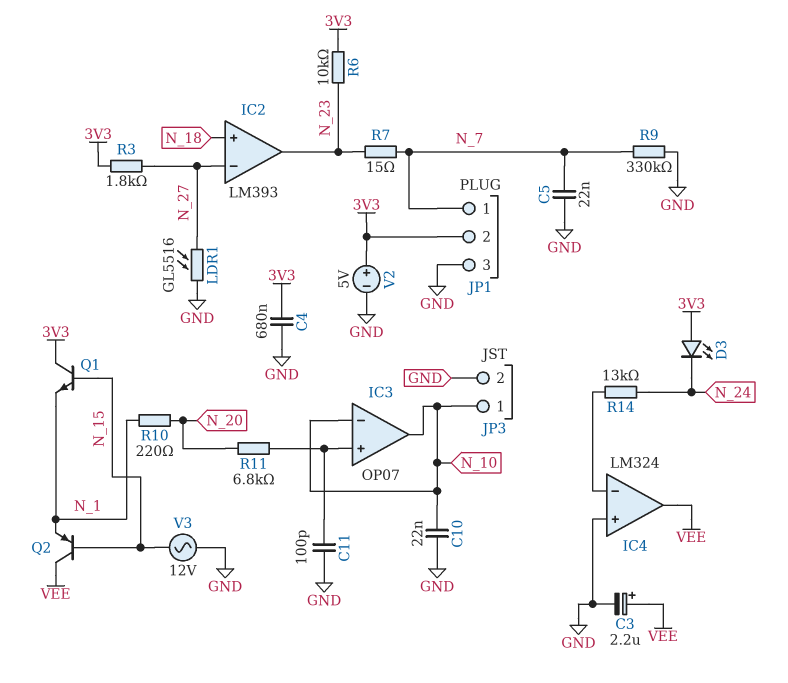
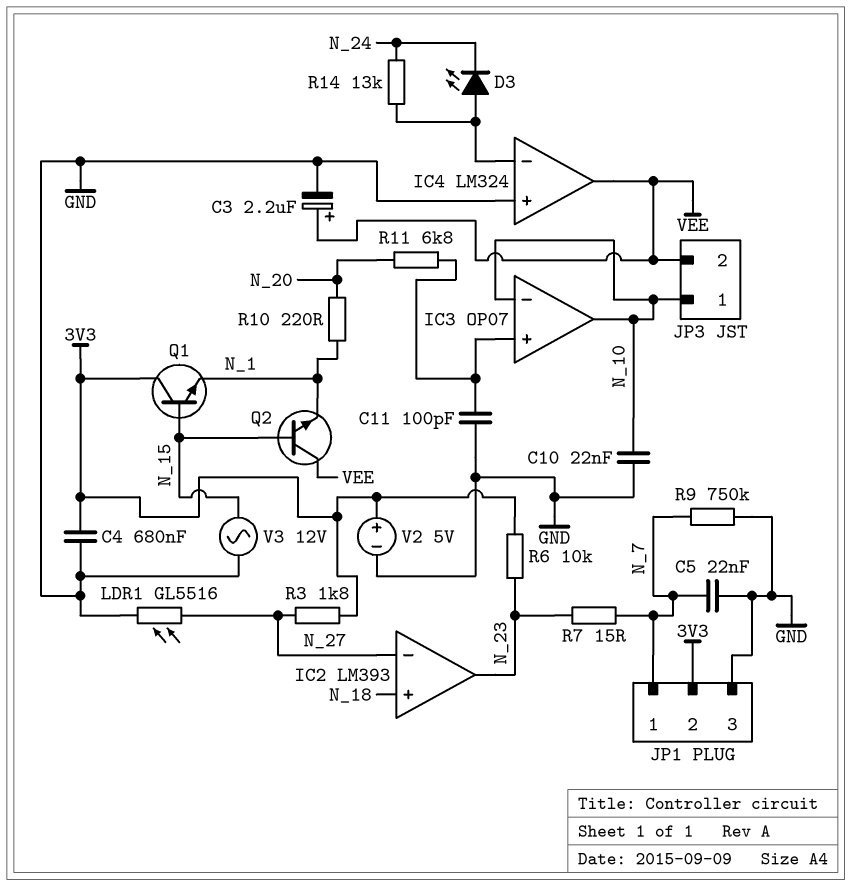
D3: LED (A 3V3, K N_24) -> LED (A IC4/in-, K N_24)
JP3 pin 2: GND -> VEE
Q2: PNP (B N_15, C VEE, E N_1) -> NPN (B N_15, C VEE, E N_1)
R9: 330k (GND, N_7) -> 750k (GND, N_7)

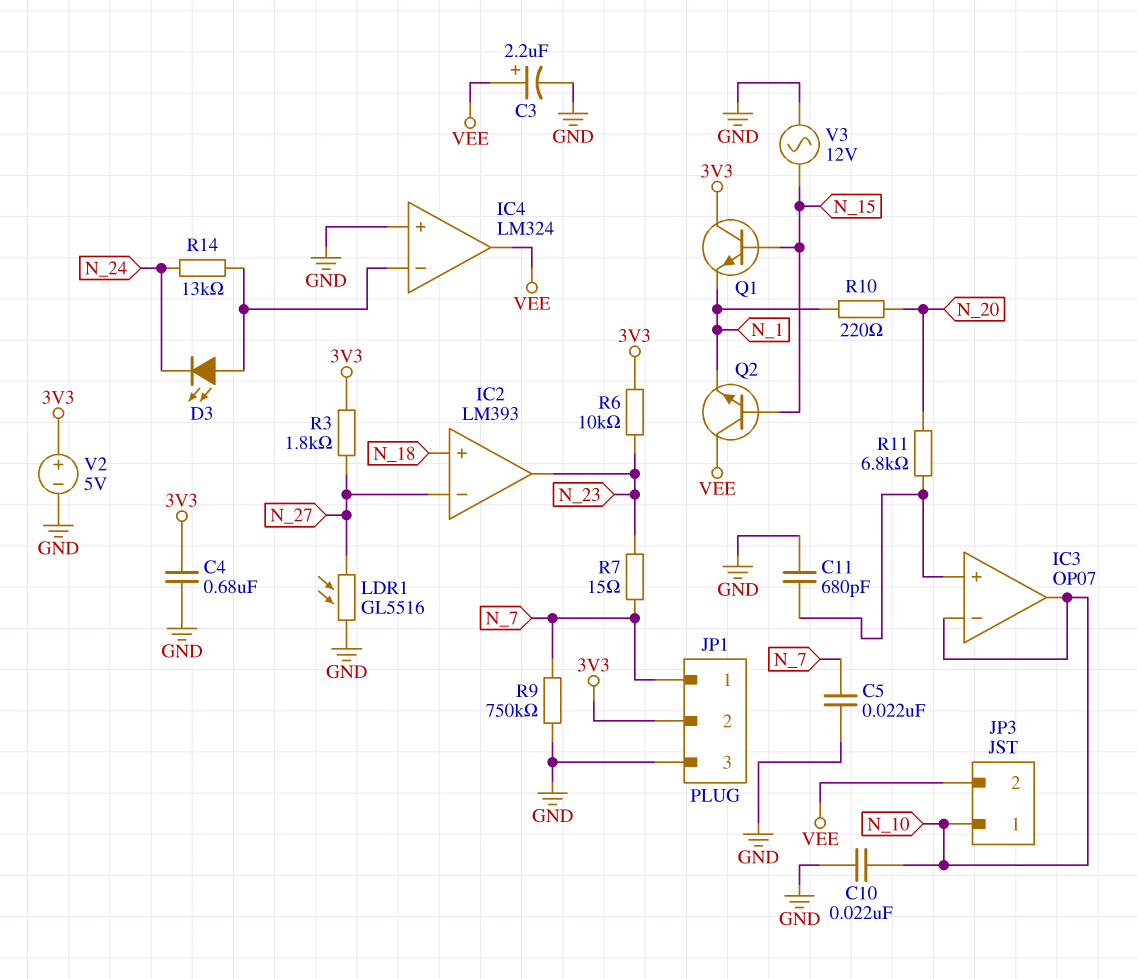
C11: 100pF (GND, IC3/in+) -> 680pF (GND, IC3/in+)

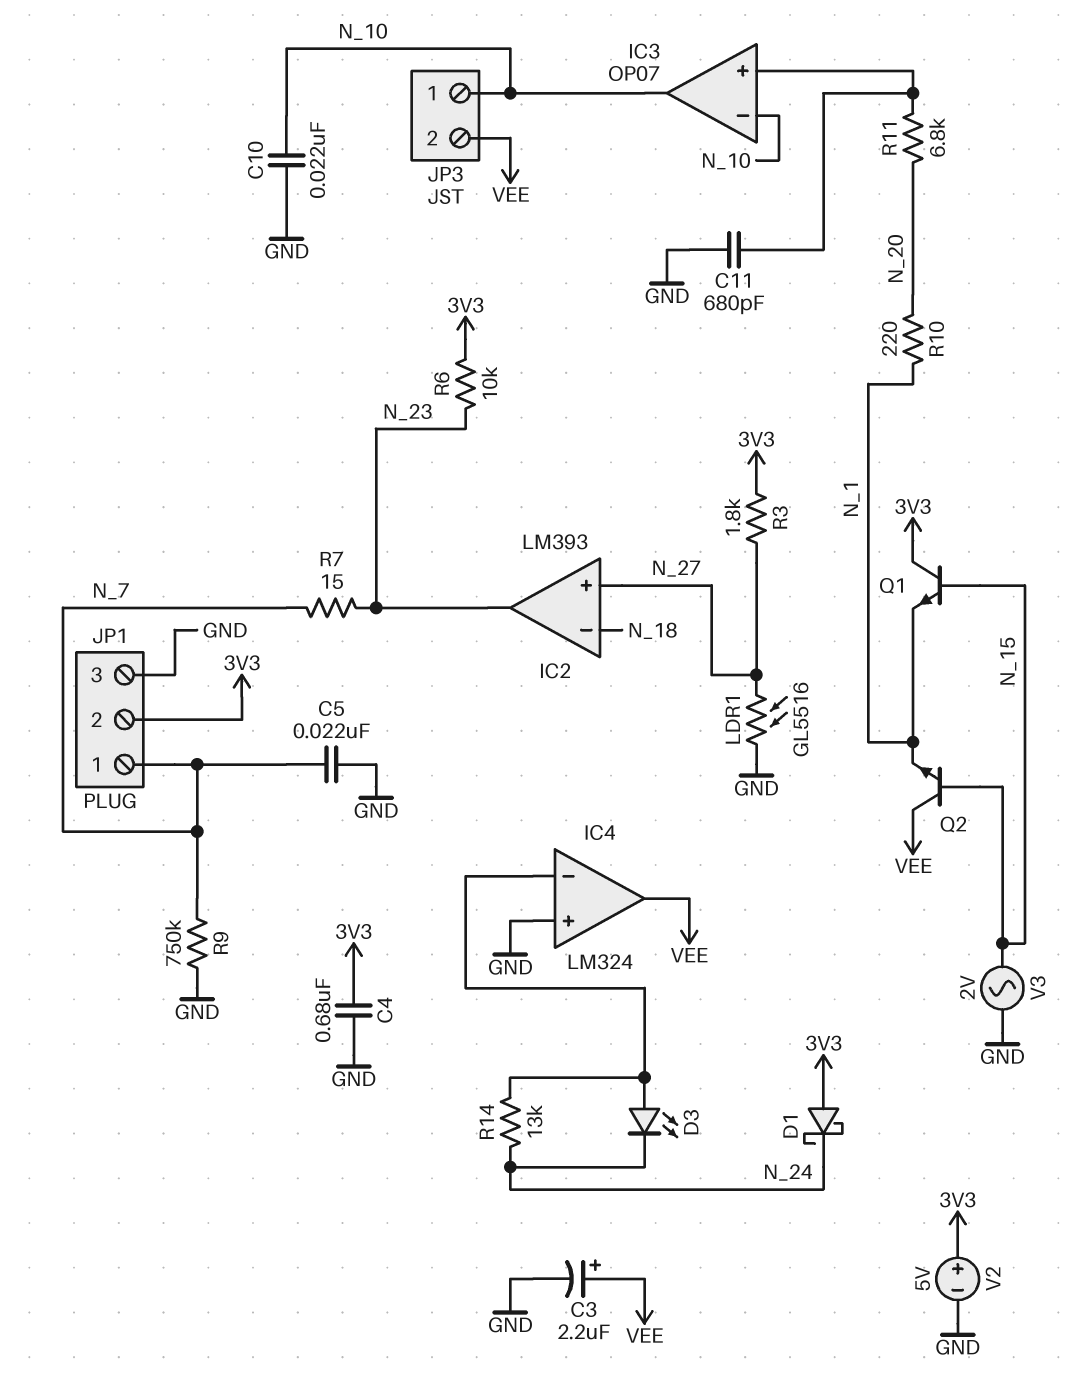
D1: none -> schottky (A 3V3, K N_24)
IC2 pin in+: N_18 -> N_27
IC2 pin in-: N_27 -> N_18
V3: AC 12V (GND, N_15) -> AC 2V (GND, N_15)

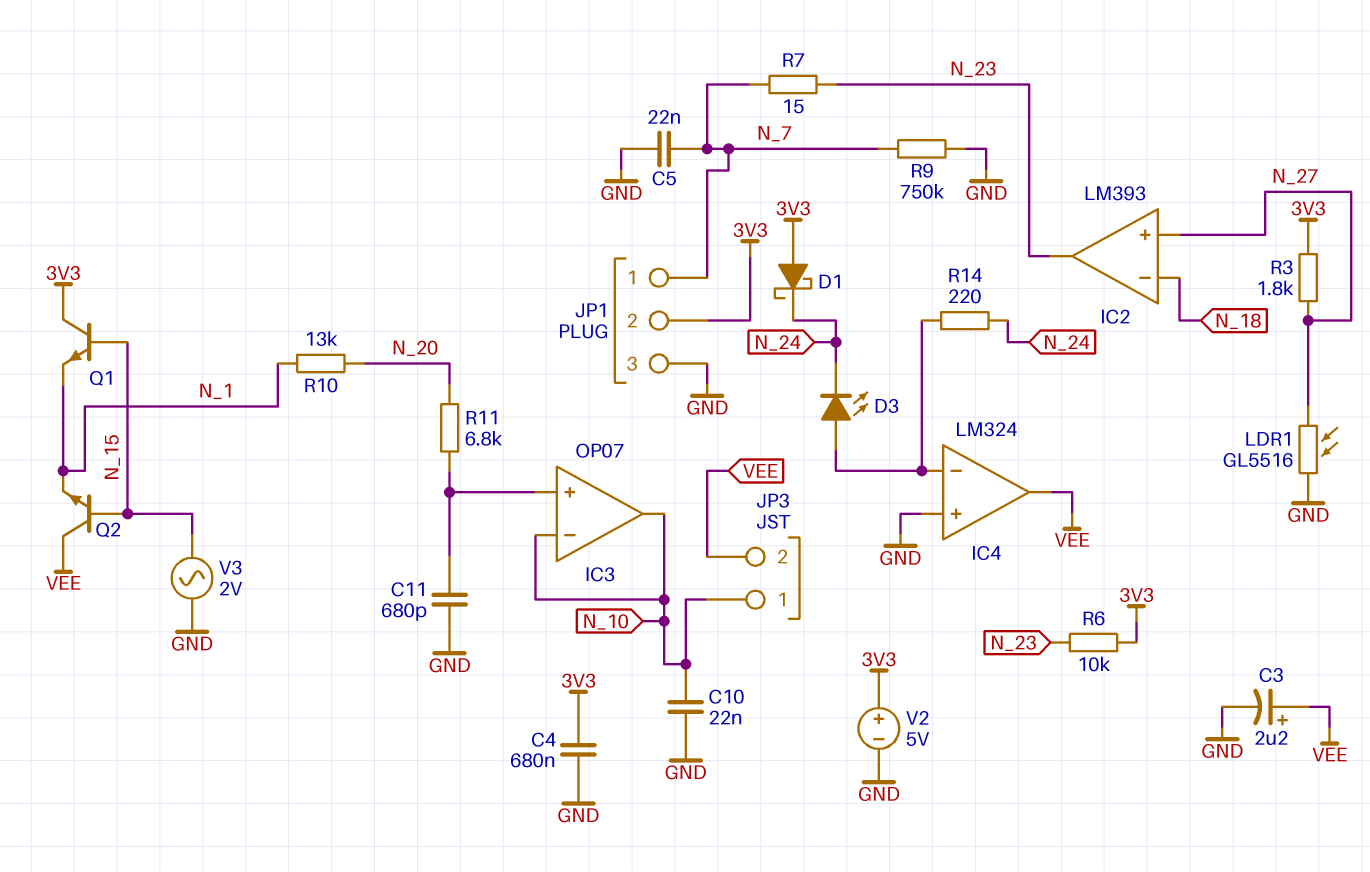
R10: 220 (N_1, N_20) -> 13k (N_1, N_20)
R14: 13k (IC4/in-, N_24) -> 220 (IC4/in-, N_24)

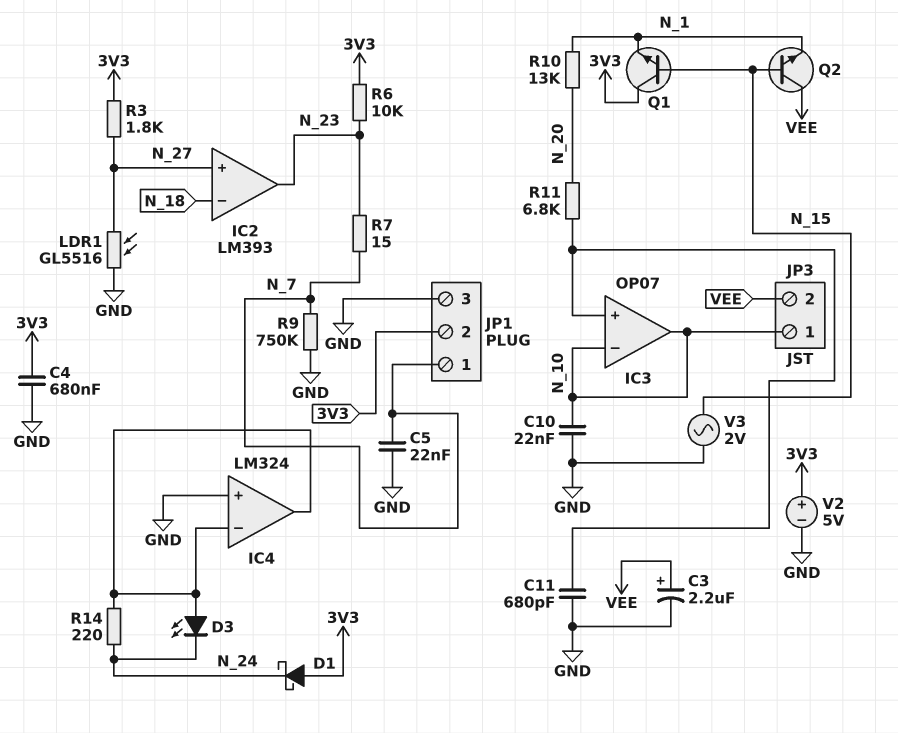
IC4 pin out: VEE -> IC4/in-

